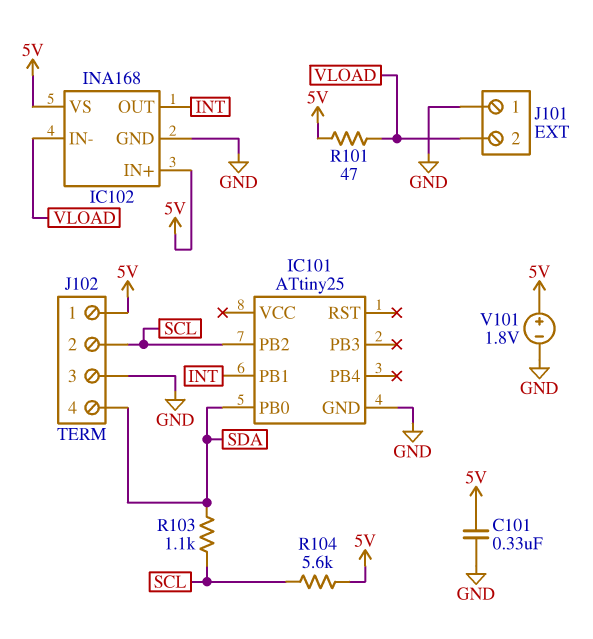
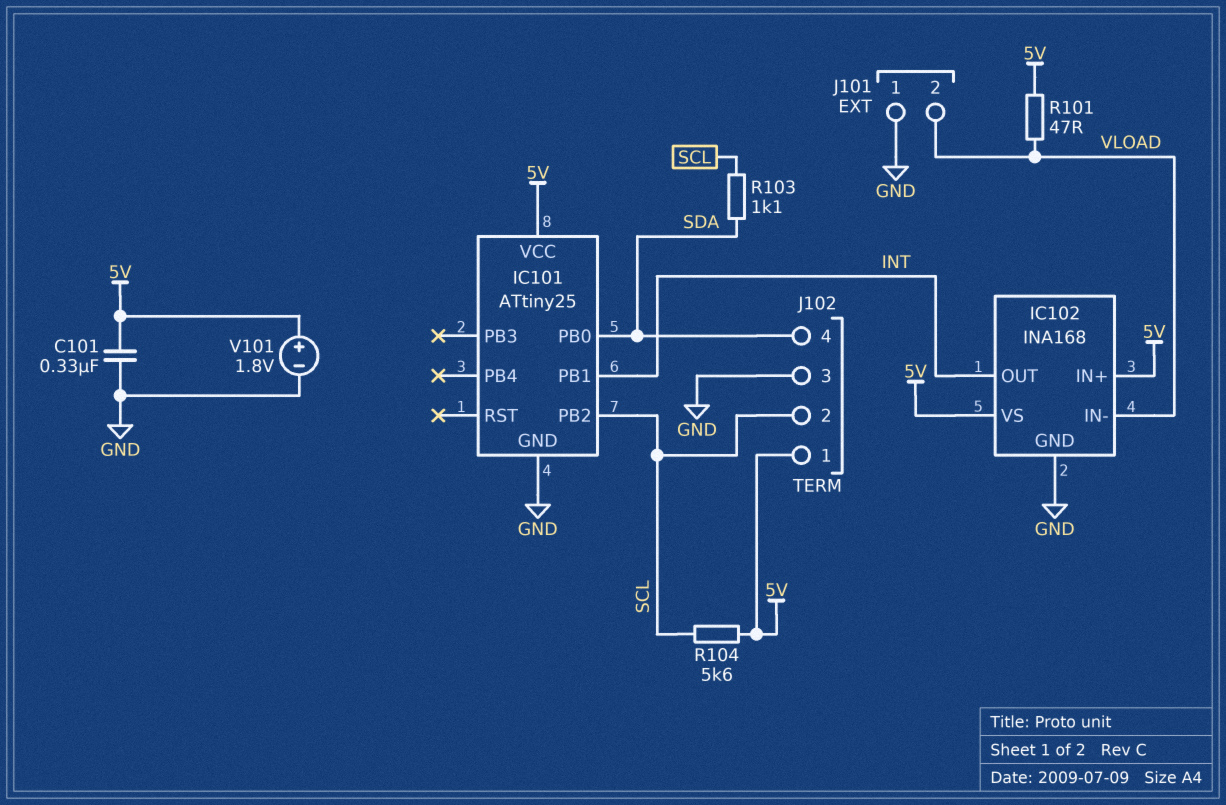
IC101 pin VCC: none -> 5V

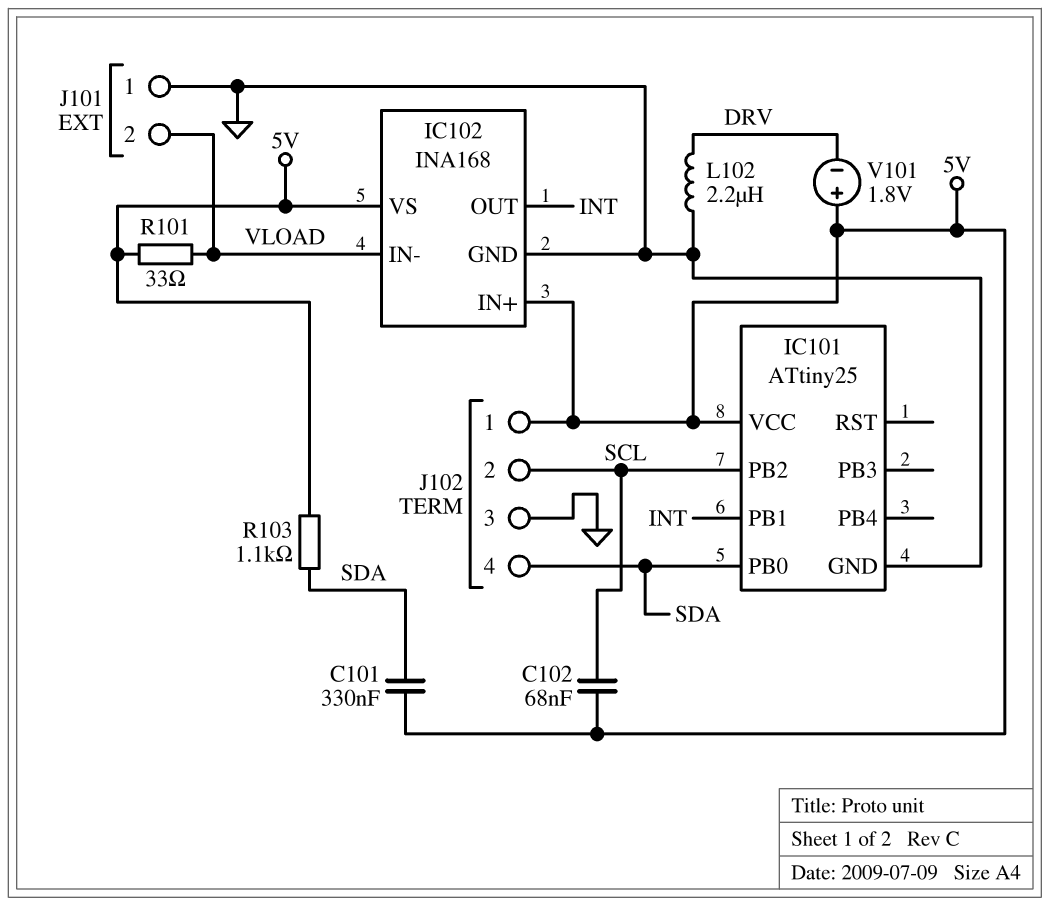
C101: 330nF (5V, GND) -> 330nF (5V, SDA)
C102: none -> 68nF (5V, SCL)
L102: none -> 2.2uH (DRV, GND)
R101: 47 (5V, VLOAD) -> 33 (5V, VLOAD)
R103: 1.1k (SCL, SDA) -> 1.1k (5V, SDA)
R104: 5.6k (5V, SCL) -> none
V101: 1.8V (plus 5V, minus GND) -> 1.8V (plus 5V, minus DRV)

